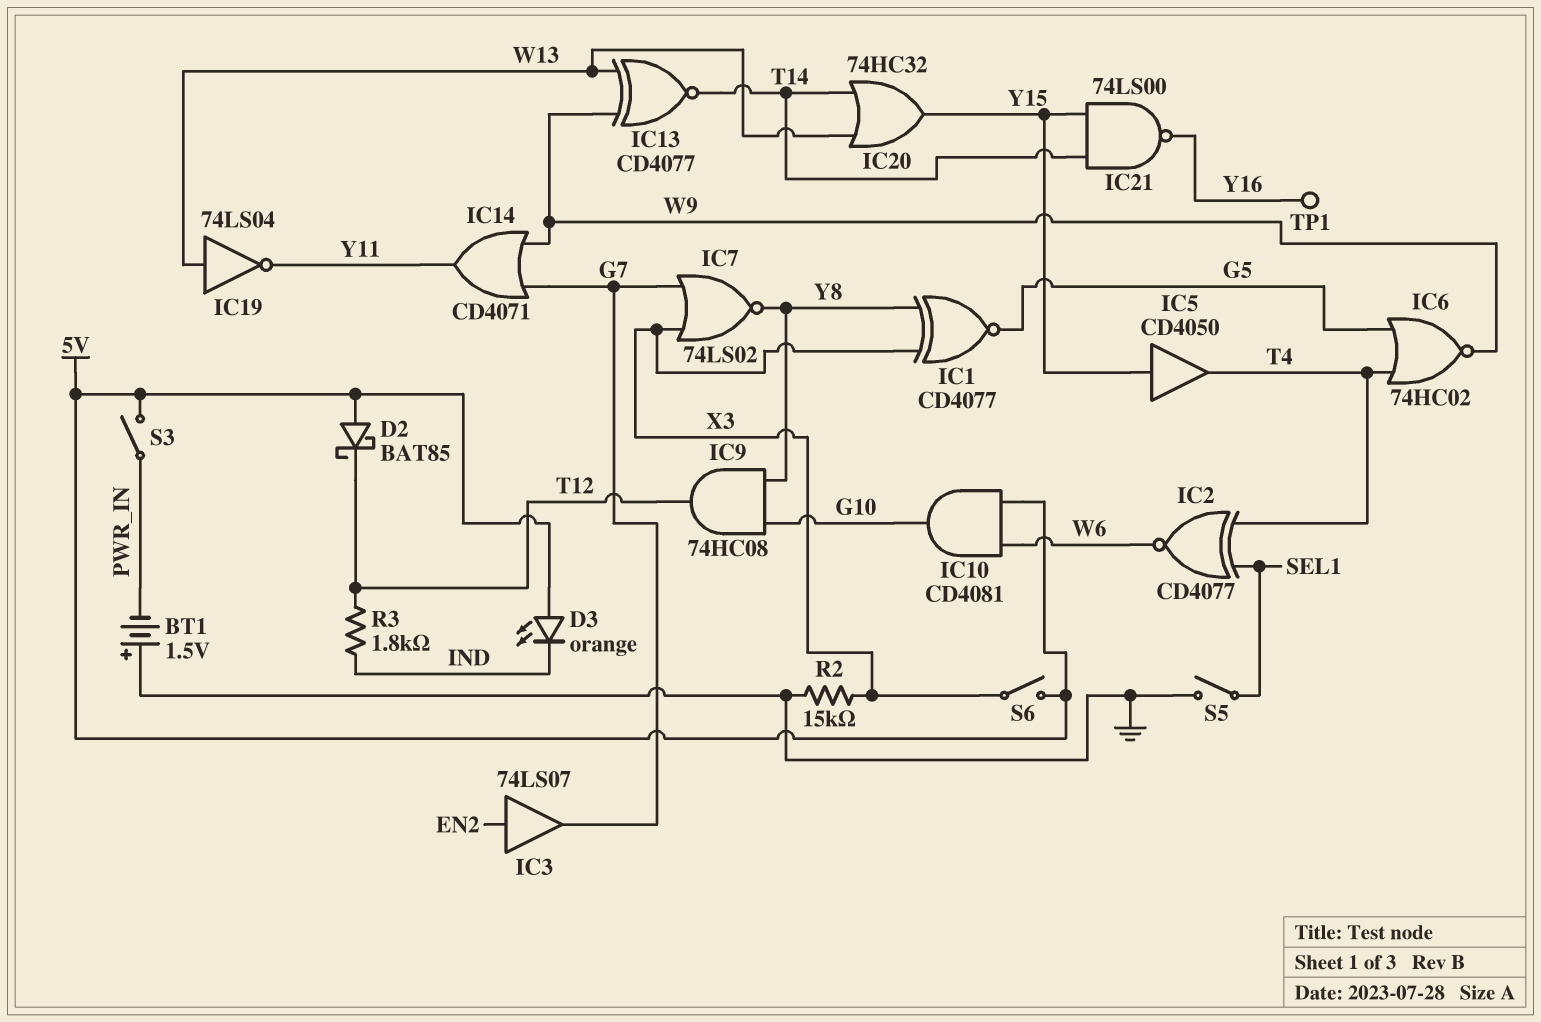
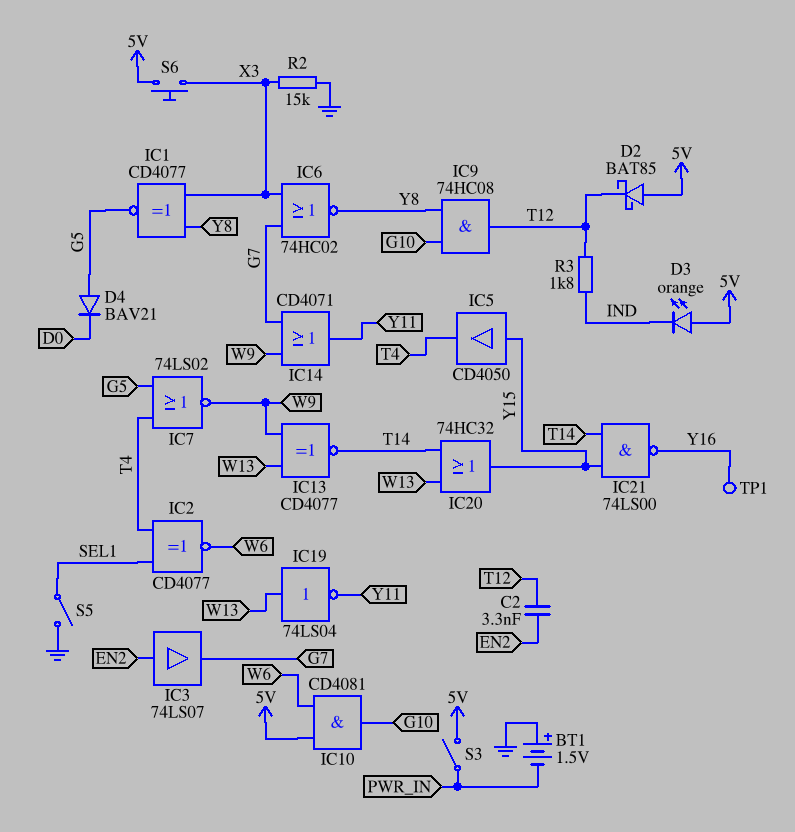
C2: none -> 3.3nF (EN2, T12)
D4: none -> diode BAV21 (A G5, K D0)
IC6: NOR 74HC02 (in G5, in T4, out W9) -> NOR 74HC02 (in G7, in X3, out Y8)
IC7: NOR 74LS02 (in G7, in X3, out Y8) -> NOR 74LS02 (in G5, in T4, out W9)
S6: switch (5V, X3) -> button (5V, X3)

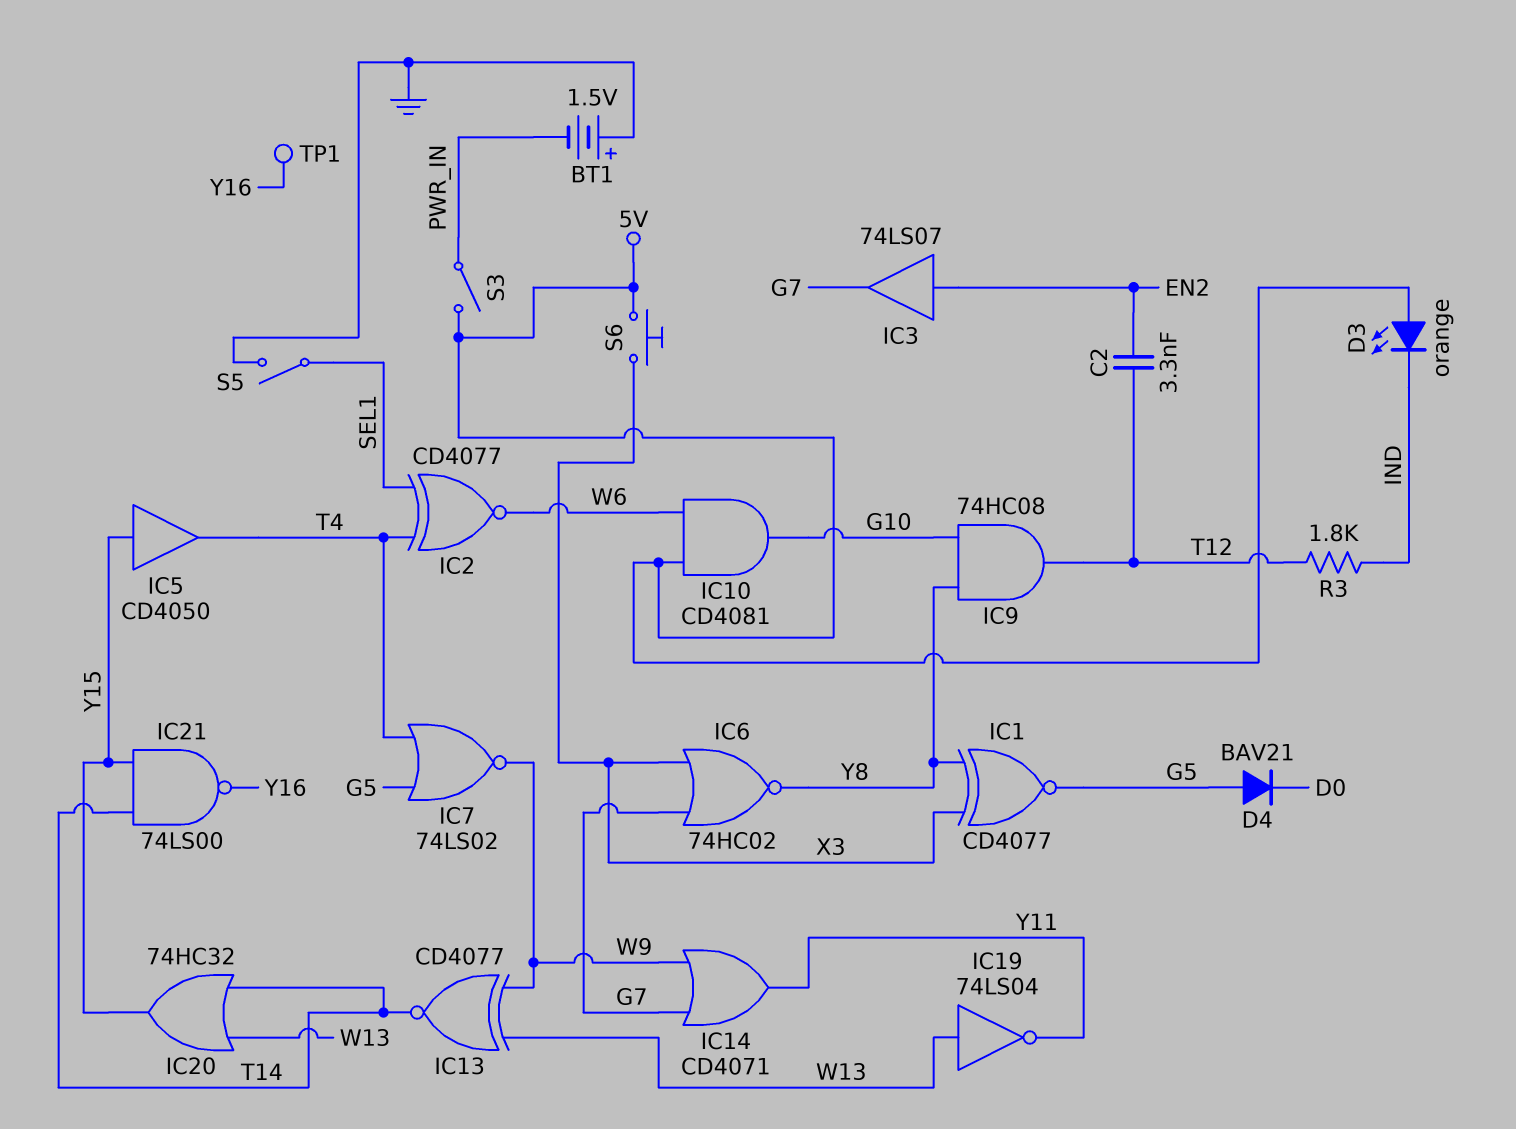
D2: schottky BAT85 (A 5V, K T12) -> none
R2: 15k (GND, X3) -> none

